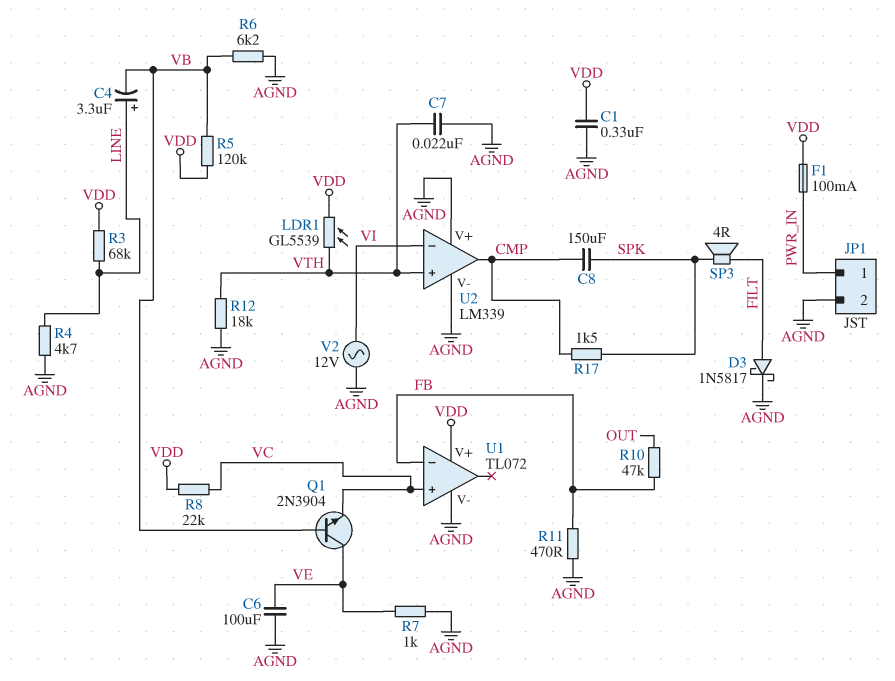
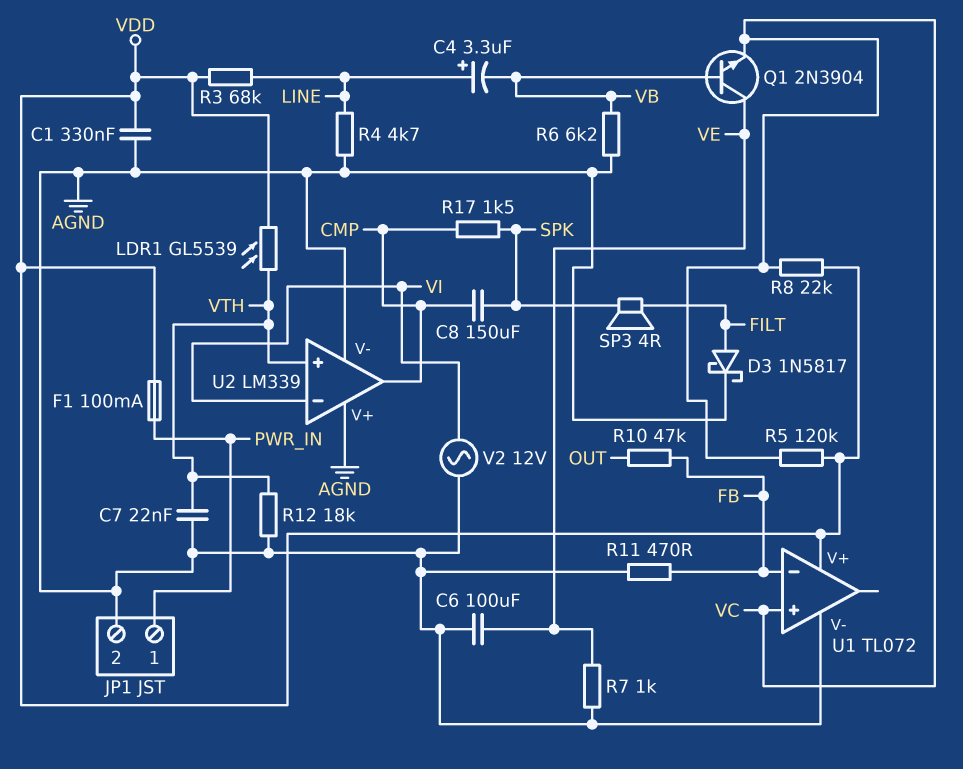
R5: 120k (VB, VDD) -> 120k (VC, VDD)

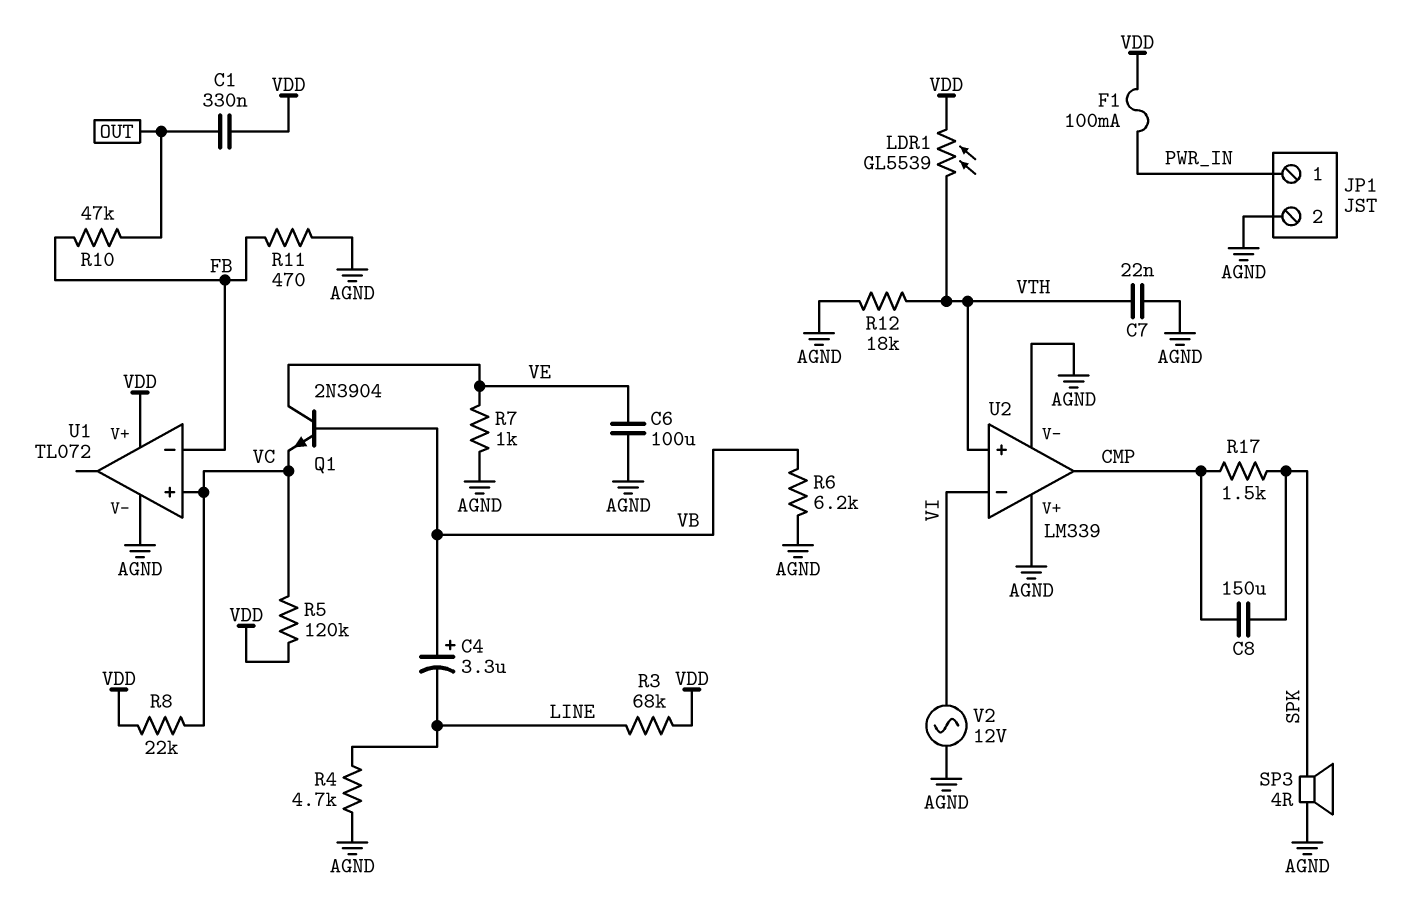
C1: 330nF (AGND, VDD) -> 330nF (OUT, VDD)
C4: 3.3uF (plus LINE, minus VB) -> 3.3uF (plus VB, minus LINE)
D3: schottky 1N5817 (A FILT, K AGND) -> none
SP3: speaker 4R (FILT, SPK) -> speaker 4R (AGND, SPK)

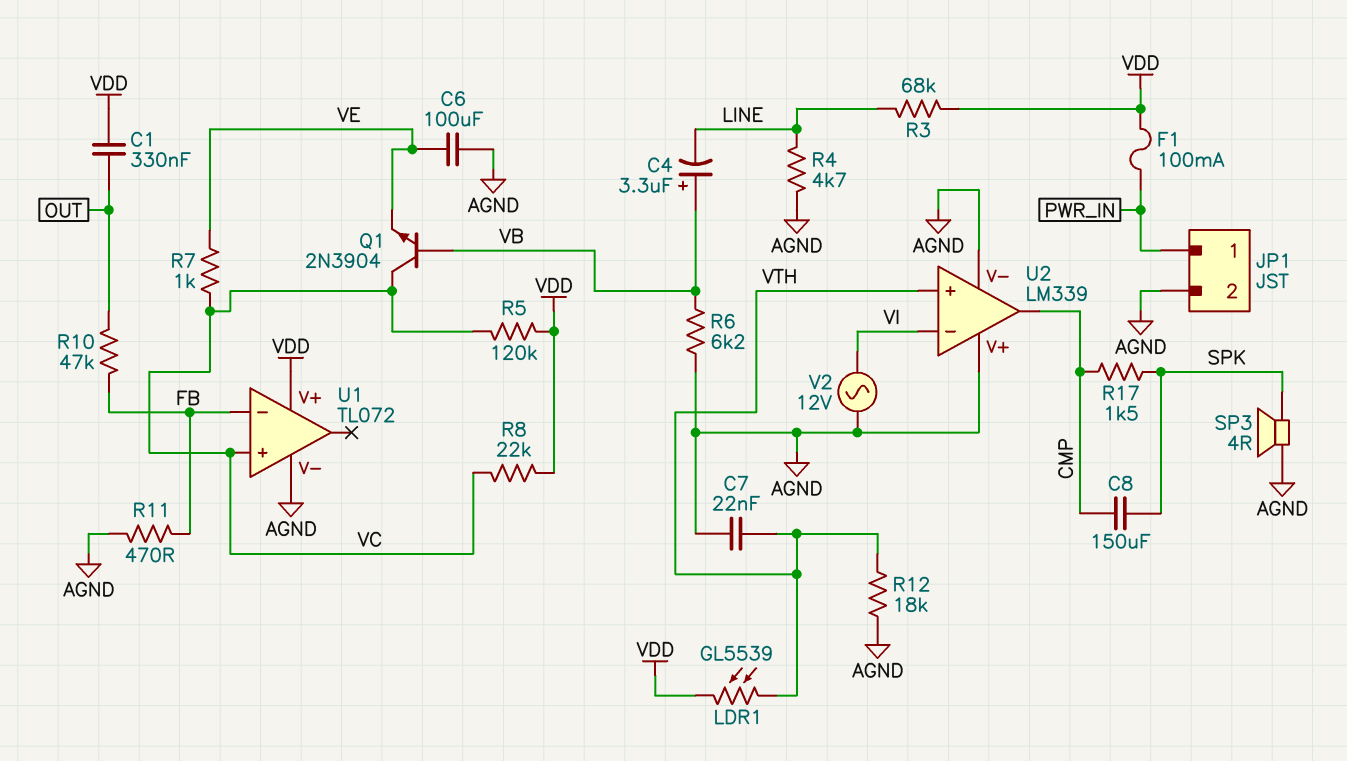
Q1: NPN 2N3904 (B VB, C VE, E VC) -> NPN 2N3904 (B VB, C VC, E VE)
R7: 1k (AGND, VE) -> 1k (VC, VE)

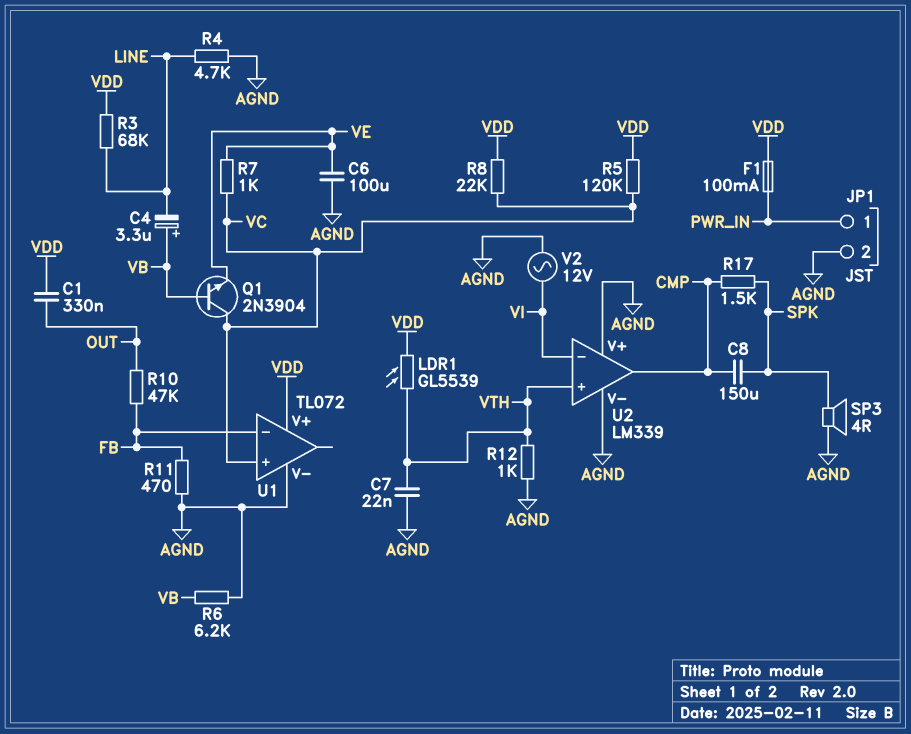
R12: 18k (AGND, VTH) -> 1k (AGND, VTH)

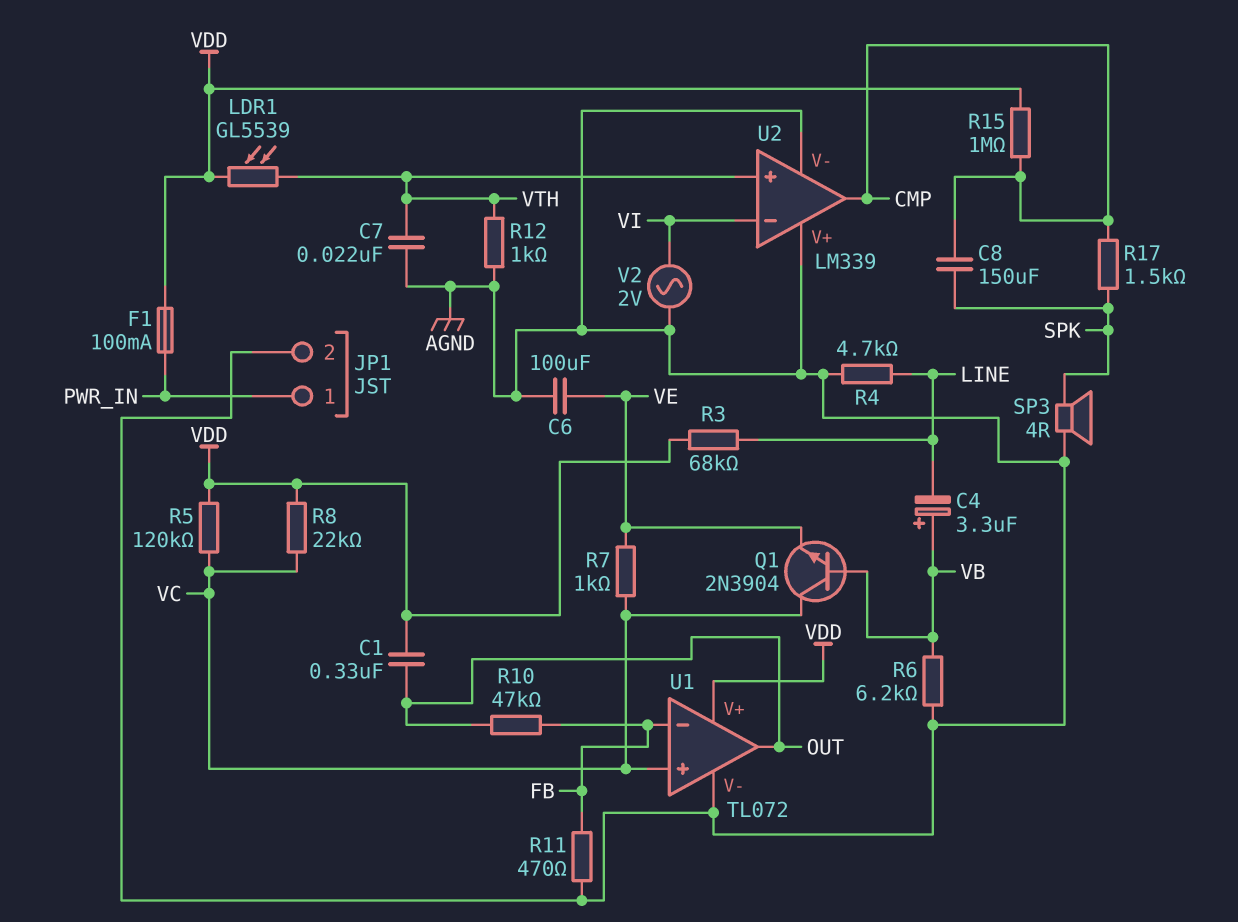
R15: none -> 1M (CMP, VDD)
U1 pin out: none -> OUT
V2: AC 12V (AGND, VI) -> AC 2V (AGND, VI)

